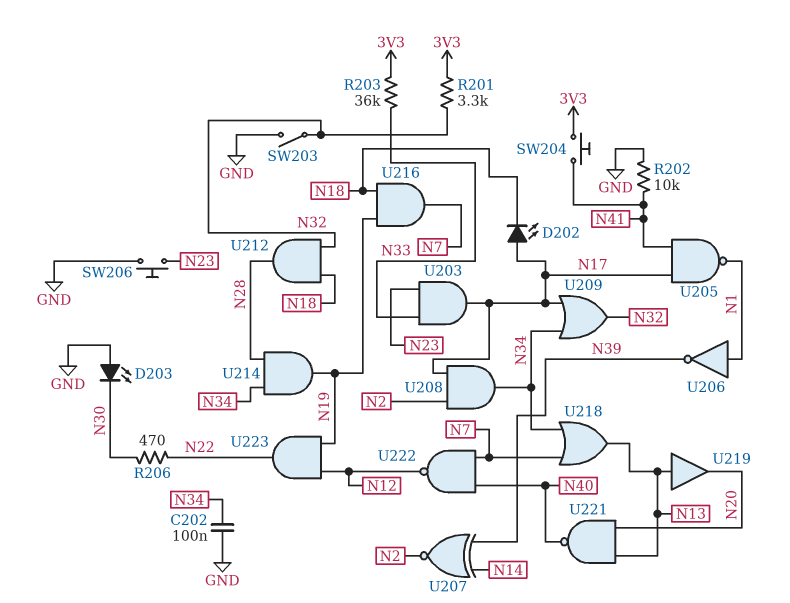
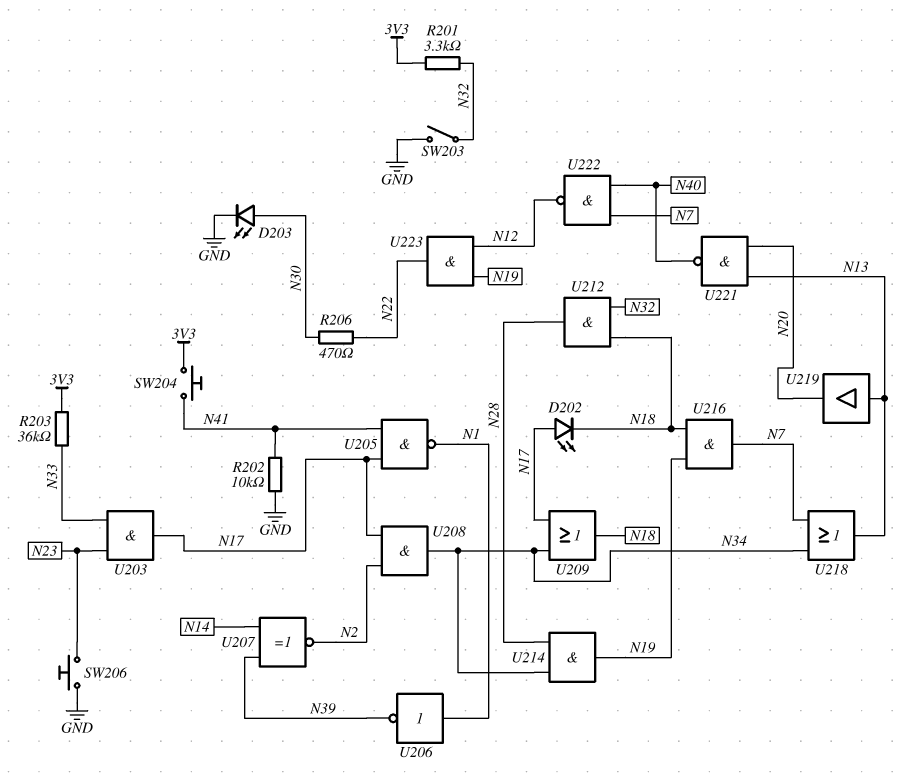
C202: 100nF (GND, N34) -> none
D203: LED (A GND, K N30) -> LED (A N30, K GND)
U209: OR (in N17, in N34, out N32) -> OR (in N17, in N34, out N18)

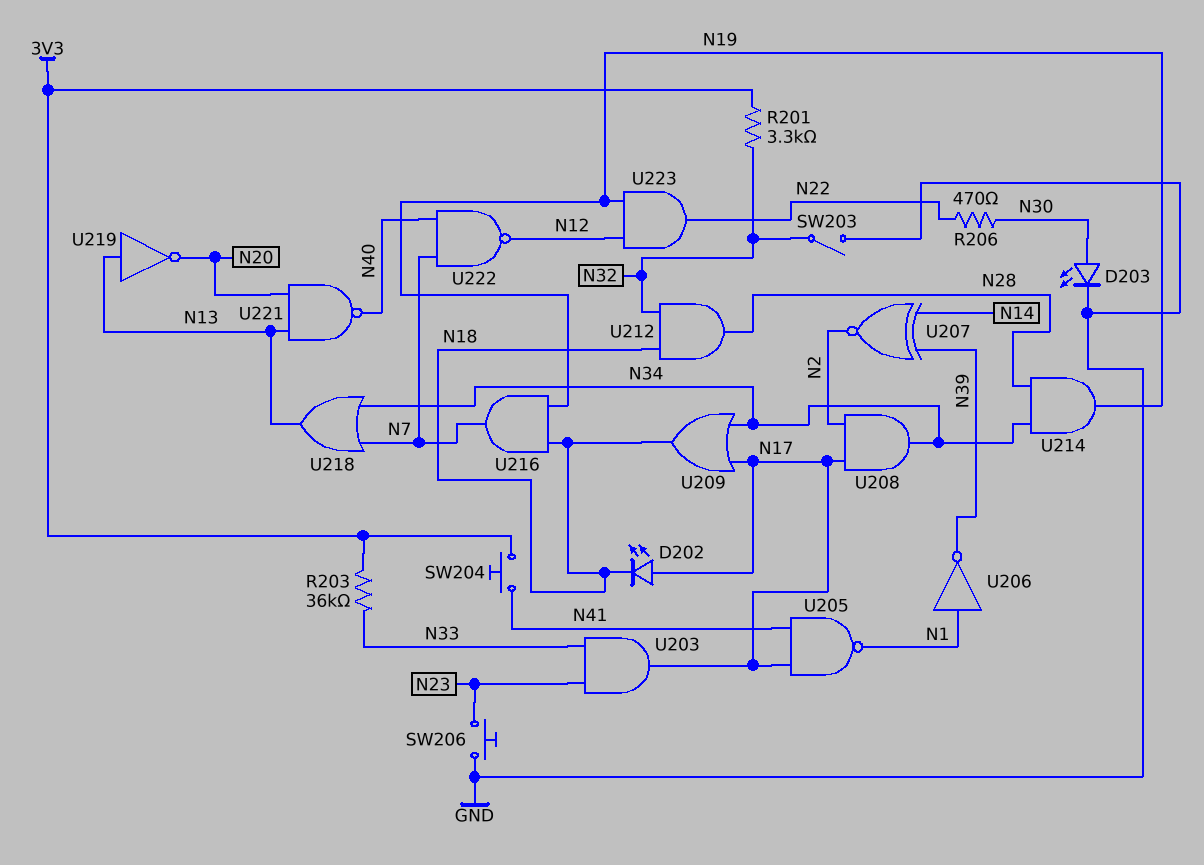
R202: 10k (GND, N41) -> none
U219: buffer (in N13, out N20) -> NOT (in N13, out N20)

